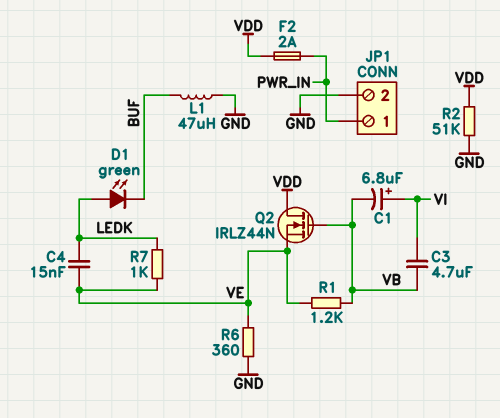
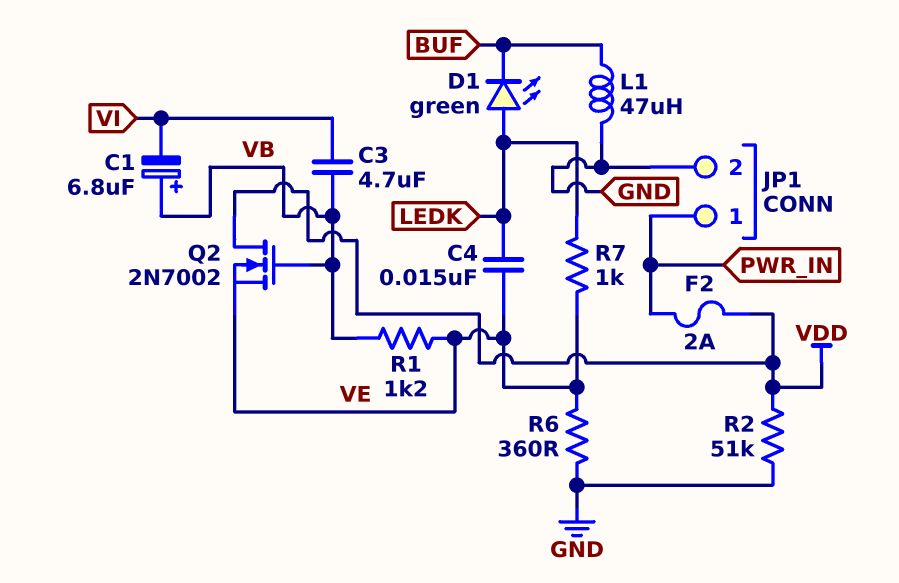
C1: 6.8uF (plus VI, minus VB) -> 6.8uF (plus VB, minus VI)
Q2: NMOS IRLZ44N (G VB, D VDD, S VE) -> NMOS 2N7002 (G VB, D VDD, S VE)

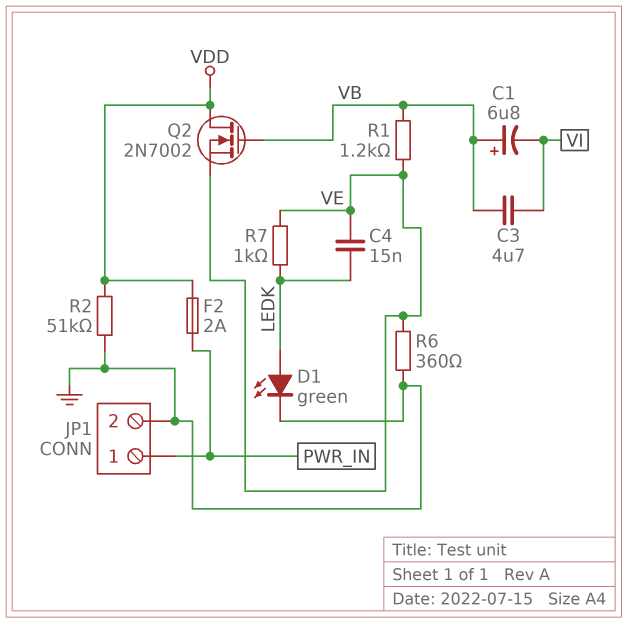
D1: LED green (A LEDK, K BUF) -> LED green (A LEDK, K GND)
L1: 47uH (BUF, GND) -> none

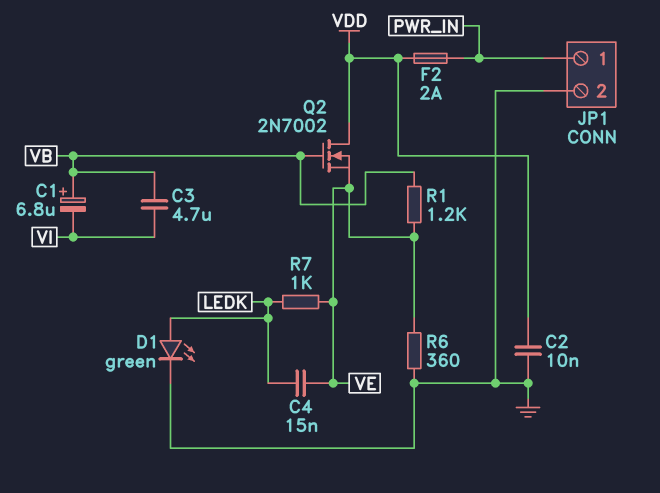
C2: none -> 10nF (GND, VDD)
R2: 51k (GND, VDD) -> none

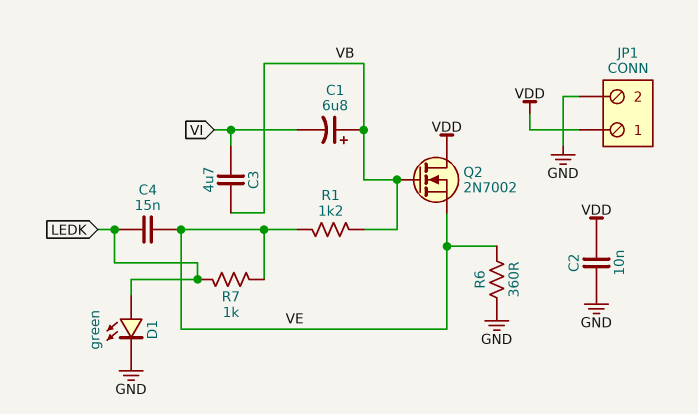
F2: 2A (PWR_IN, VDD) -> none
JP1 pin 1: PWR_IN -> VDD

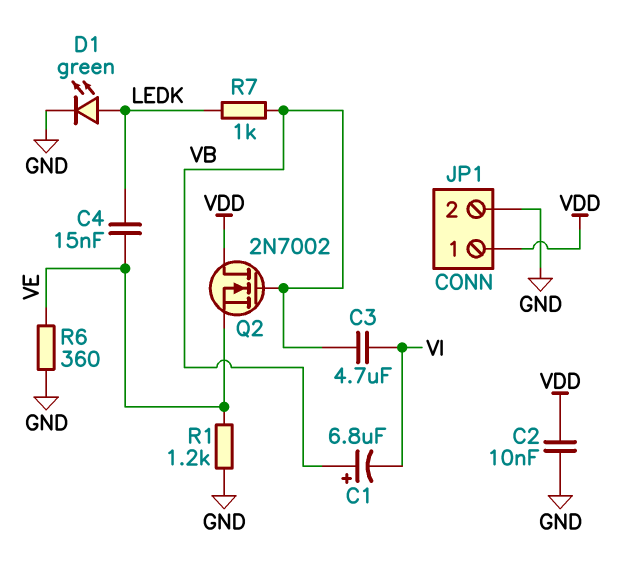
R1: 1.2k (VB, VE) -> 1.2k (GND, VE)
R7: 1k (LEDK, VE) -> 1k (LEDK, VB)

